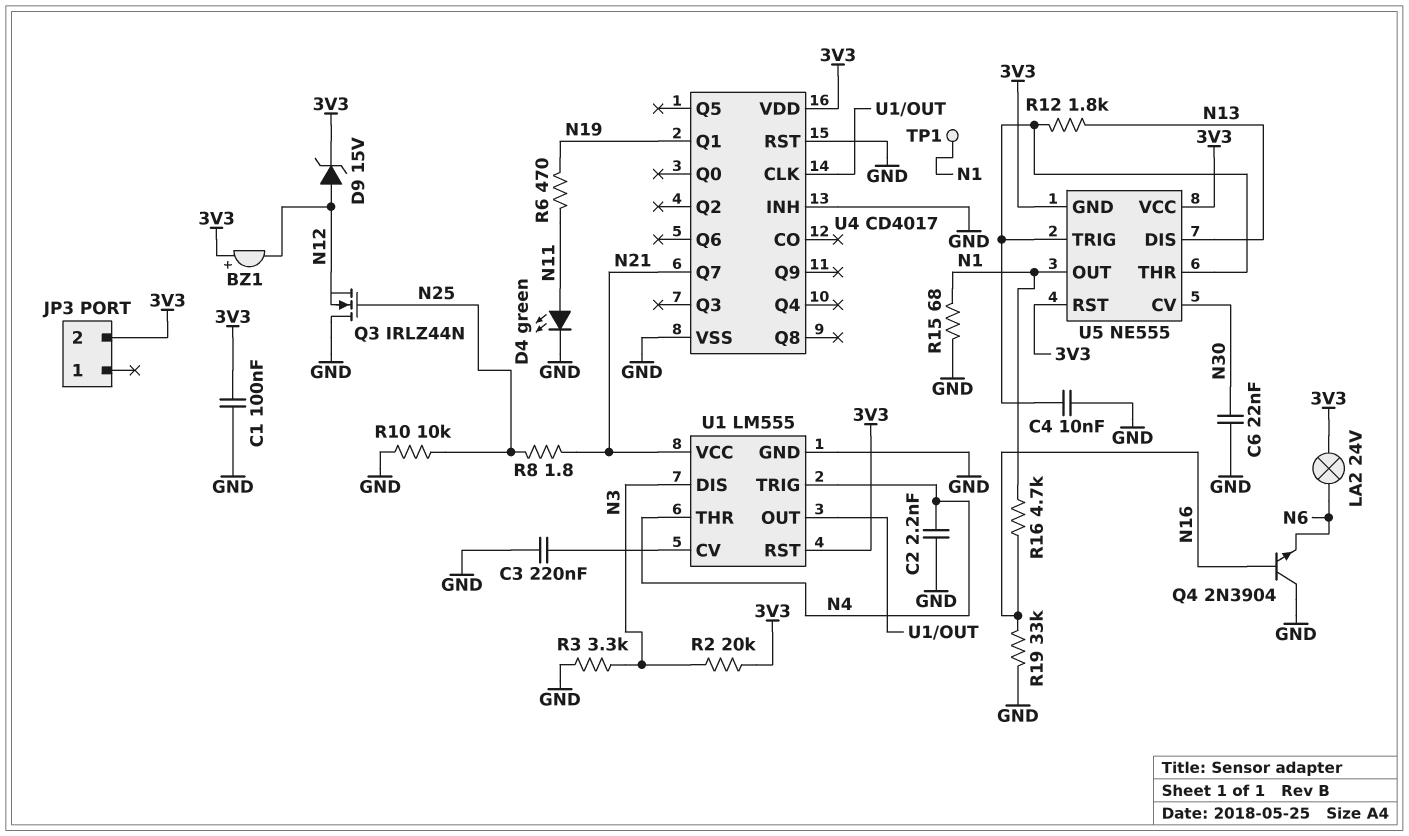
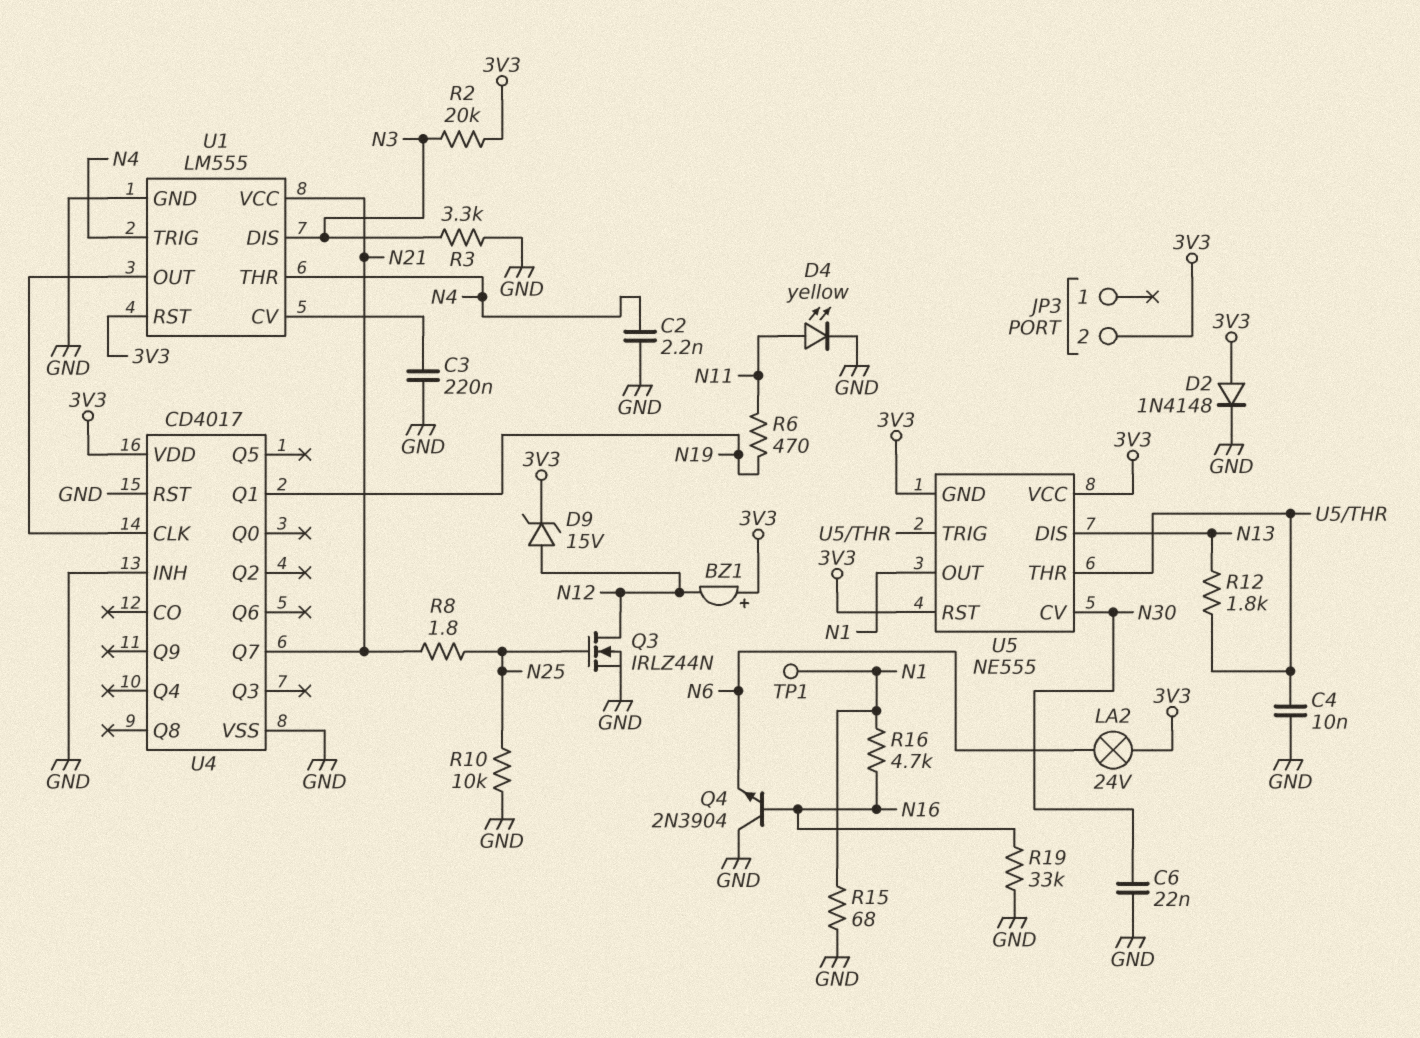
C1: 100nF (3V3, GND) -> none
D2: none -> diode 1N4148 (A 3V3, K GND)
D4: LED green (A N11, K GND) -> LED yellow (A N11, K GND)
Q3: NMOS IRLZ44N (G N25, D GND, S N12) -> NMOS IRLZ44N (G N25, D N12, S GND)

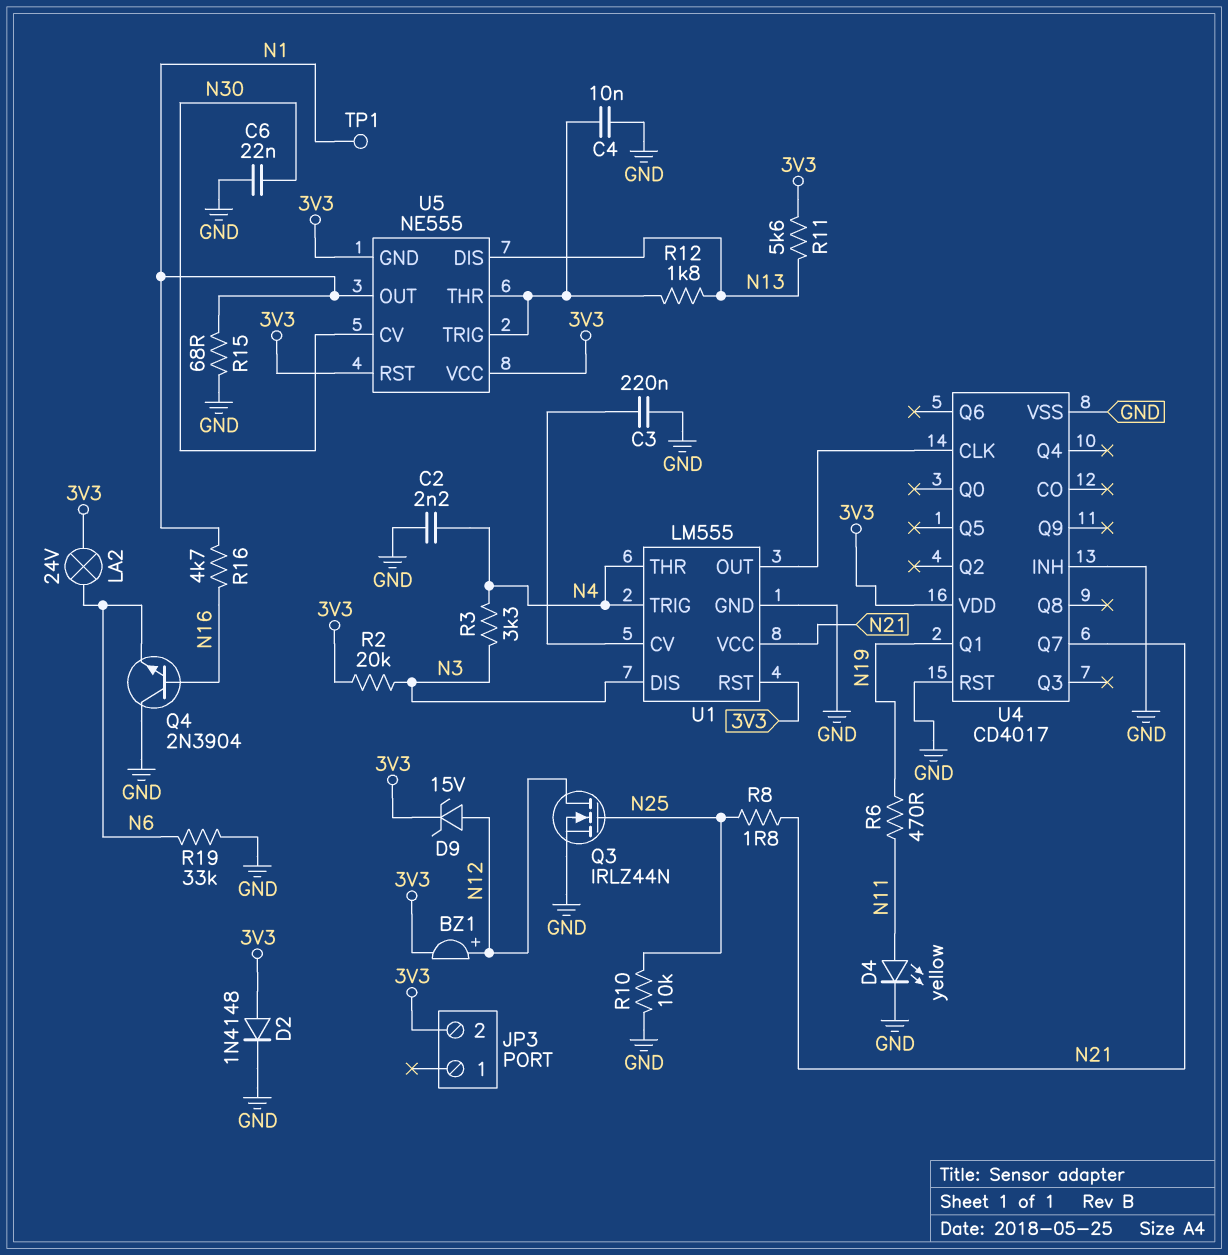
BZ1: buzzer (plus 3V3, minus N12) -> buzzer (plus N12, minus 3V3)
R3: 3.3k (GND, N3) -> 3.3k (N3, N4)
R11: none -> 5.6k (3V3, N13)
R19: 33k (GND, N16) -> 33k (GND, N6)

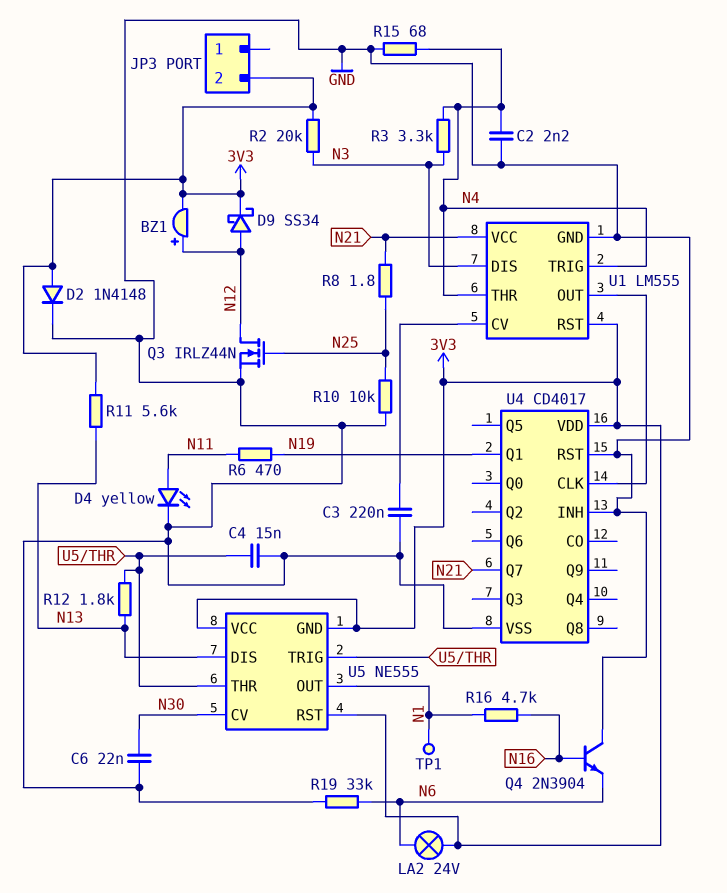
C4: 10nF (GND, U5/THR) -> 15nF (GND, U5/THR)
D9: zener 15V (A N12, K 3V3) -> schottky SS34 (A N12, K 3V3)
R15: 68 (GND, N1) -> 68 (GND, N4)

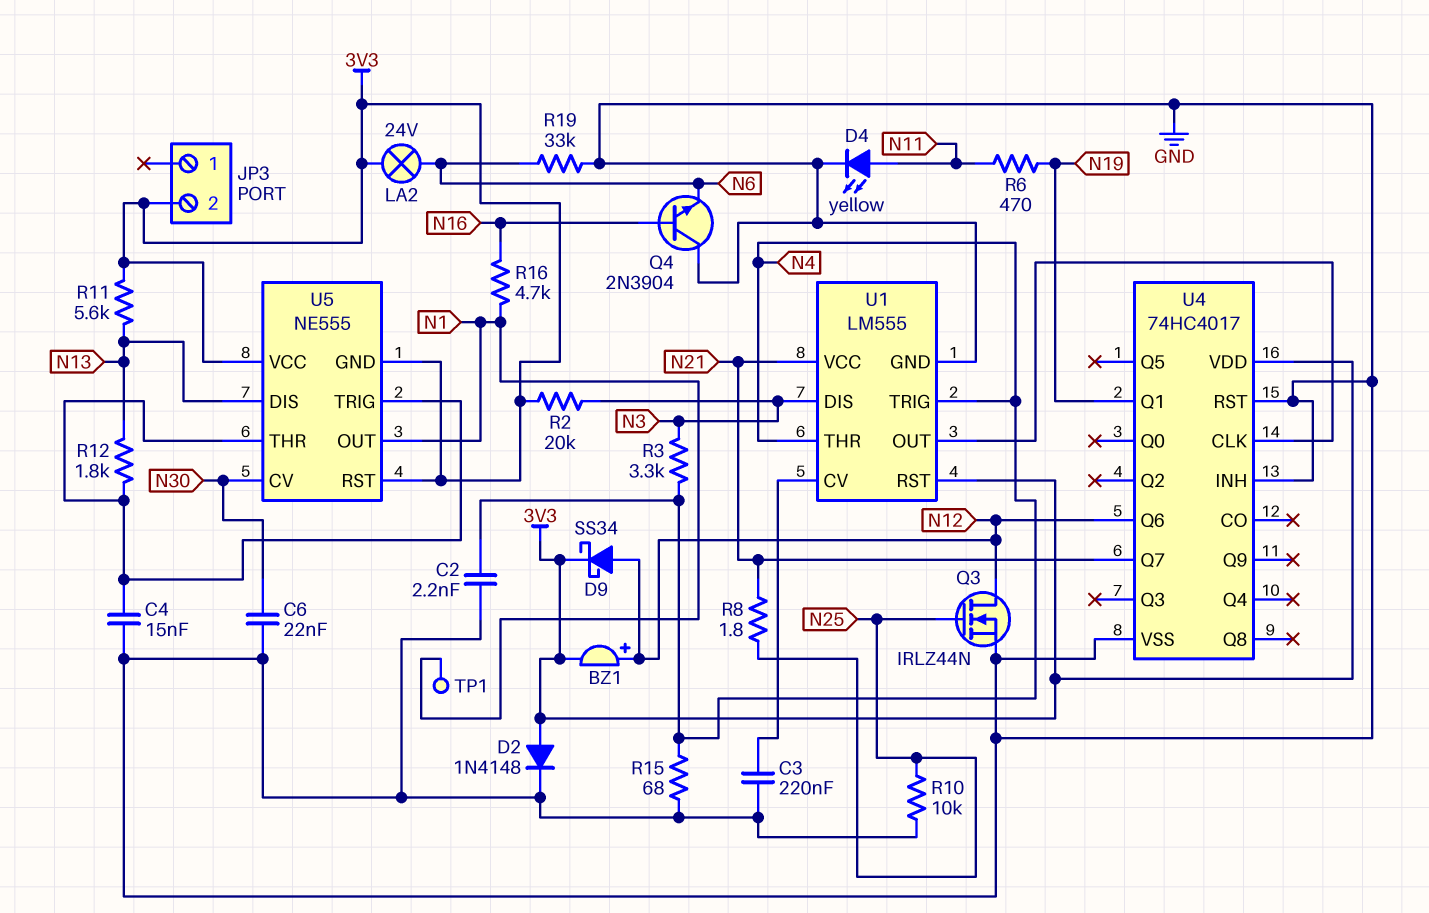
U4: CD4017 -> 74HC4017
U4 pin Q6: none -> N12

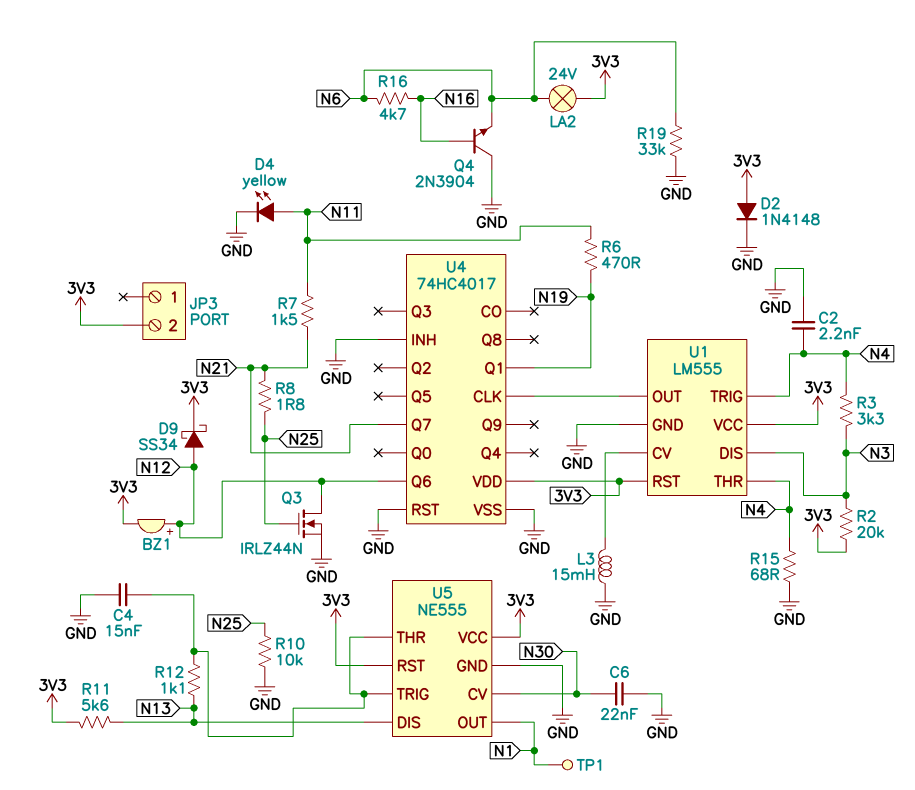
C3: 220nF (GND, U1/CV) -> none
L3: none -> 15mH (GND, U1/CV)
R7: none -> 1.5k (N11, N21)
R12: 1.8k (N13, U5/THR) -> 1.1k (N13, U5/THR)
R16: 4.7k (N1, N16) -> 4.7k (N6, N16)
U1 pin VCC: N21 -> 3V3
U5 pin GND: 3V3 -> GND

